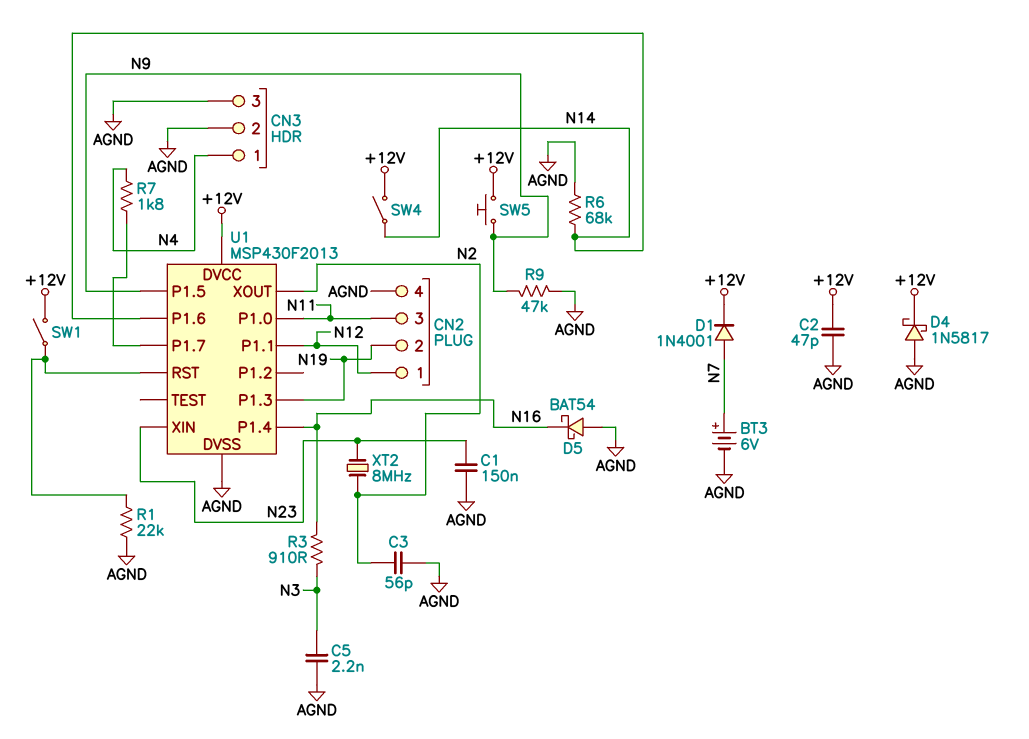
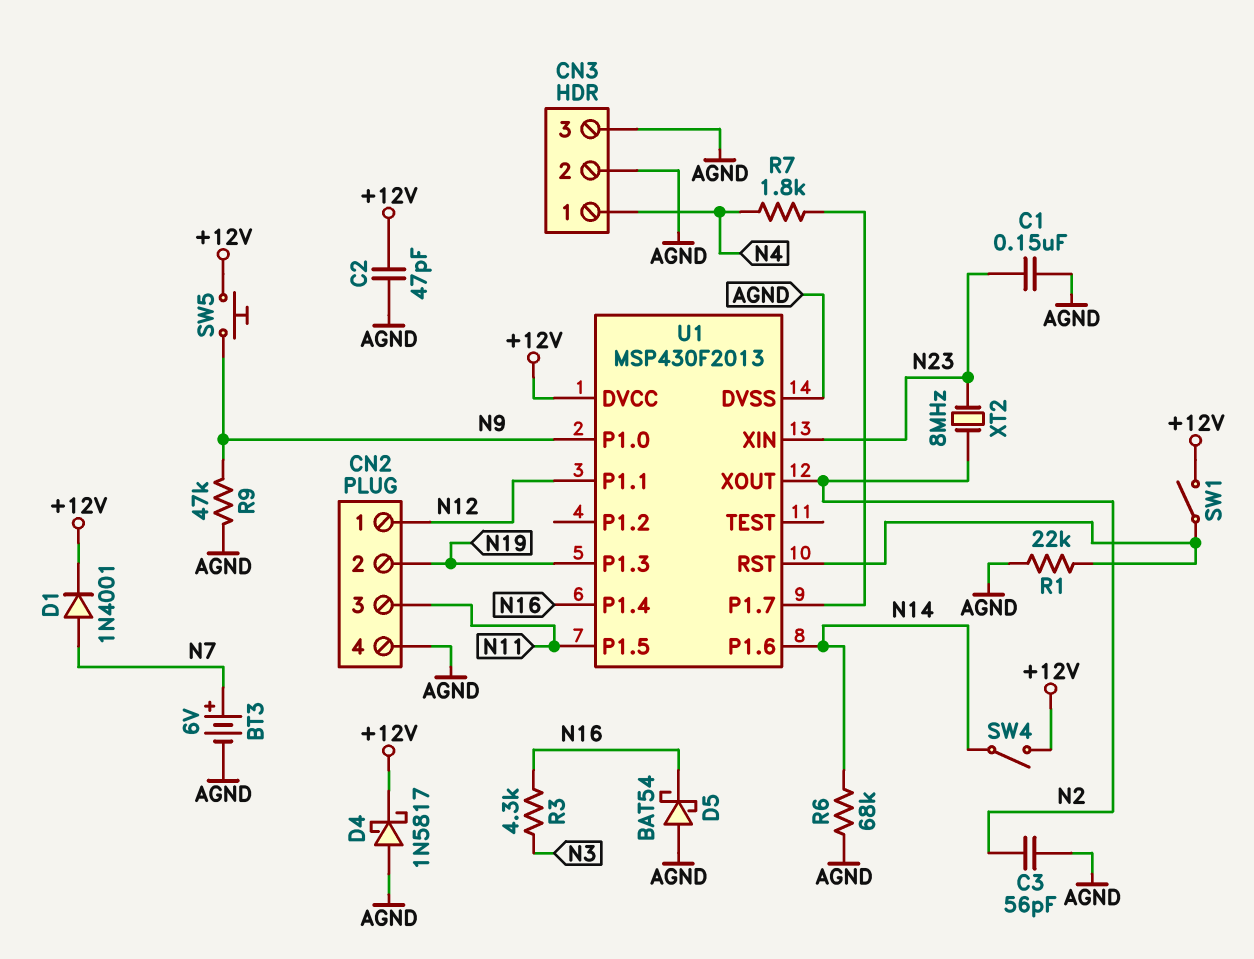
C5: 2.2nF (AGND, N3) -> none
R3: 910 (N3, N16) -> 4.3k (N3, N16)
U1 pin P1.0: N11 -> N9
U1 pin P1.5: N9 -> N11

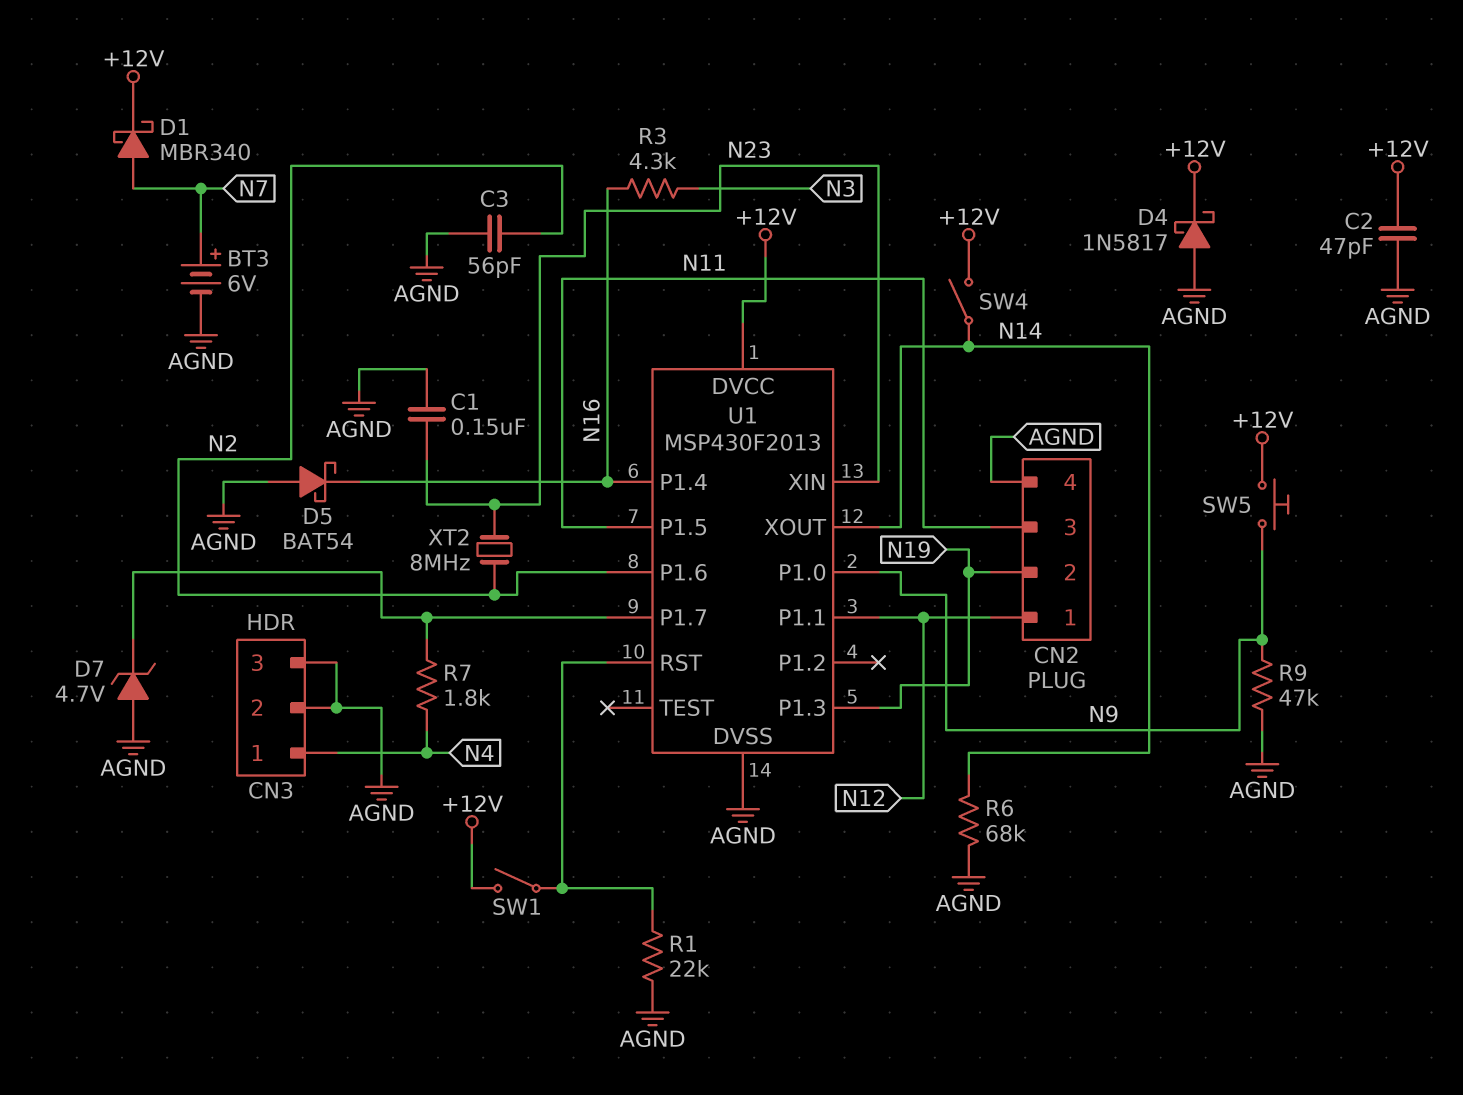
D1: diode 1N4001 (A N7, K +12V) -> schottky MBR340 (A N7, K +12V)
D7: none -> zener 4.7V (A AGND, K U1/P1.7)
U1 pin P1.6: N14 -> N2
U1 pin XOUT: N2 -> N14

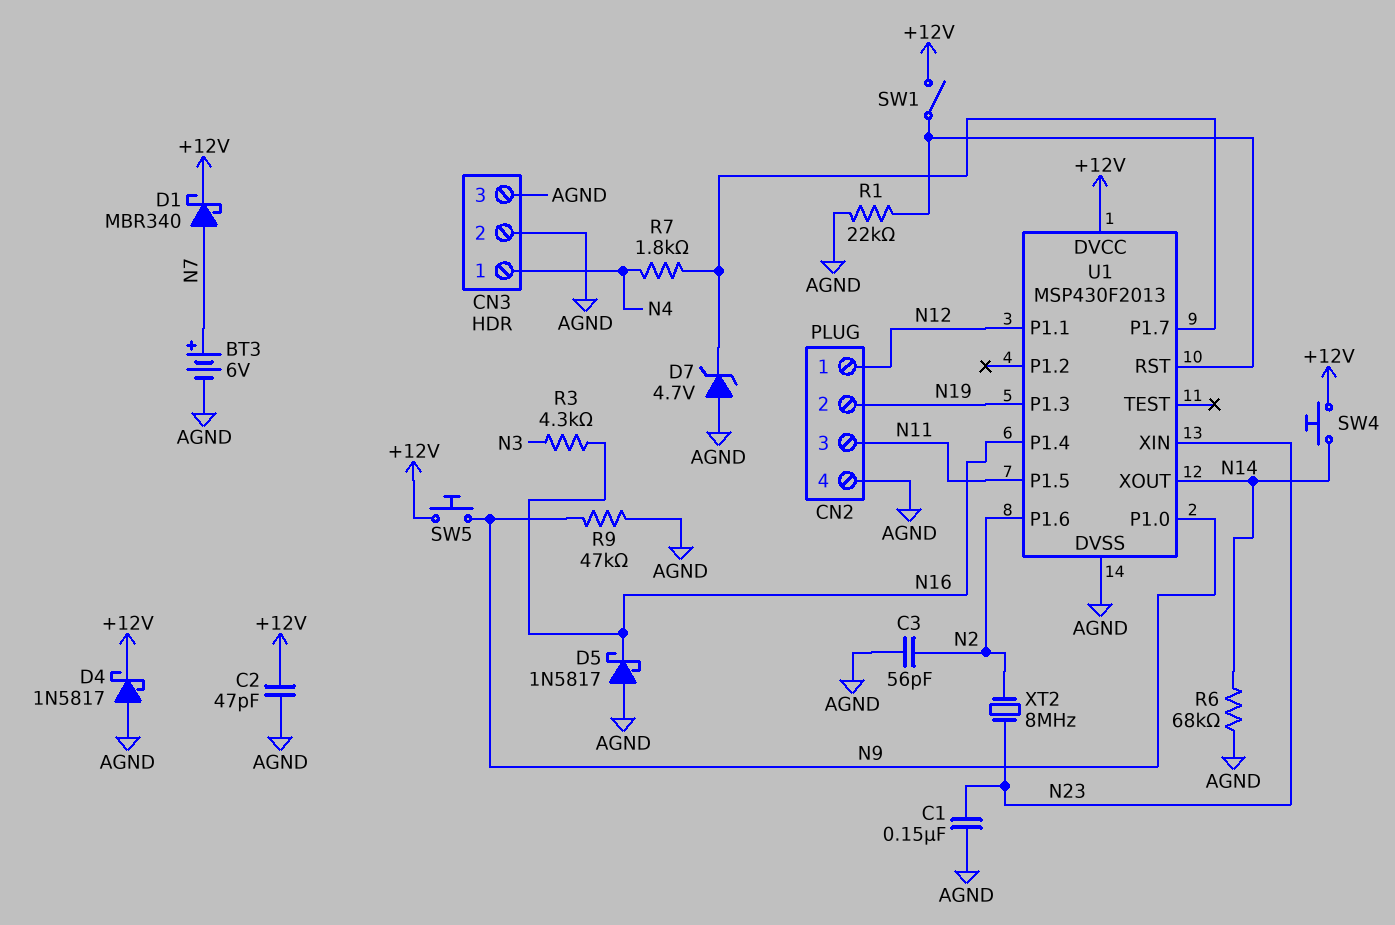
D5: schottky BAT54 (A AGND, K N16) -> schottky 1N5817 (A AGND, K N16)
SW4: switch (+12V, N14) -> button (+12V, N14)

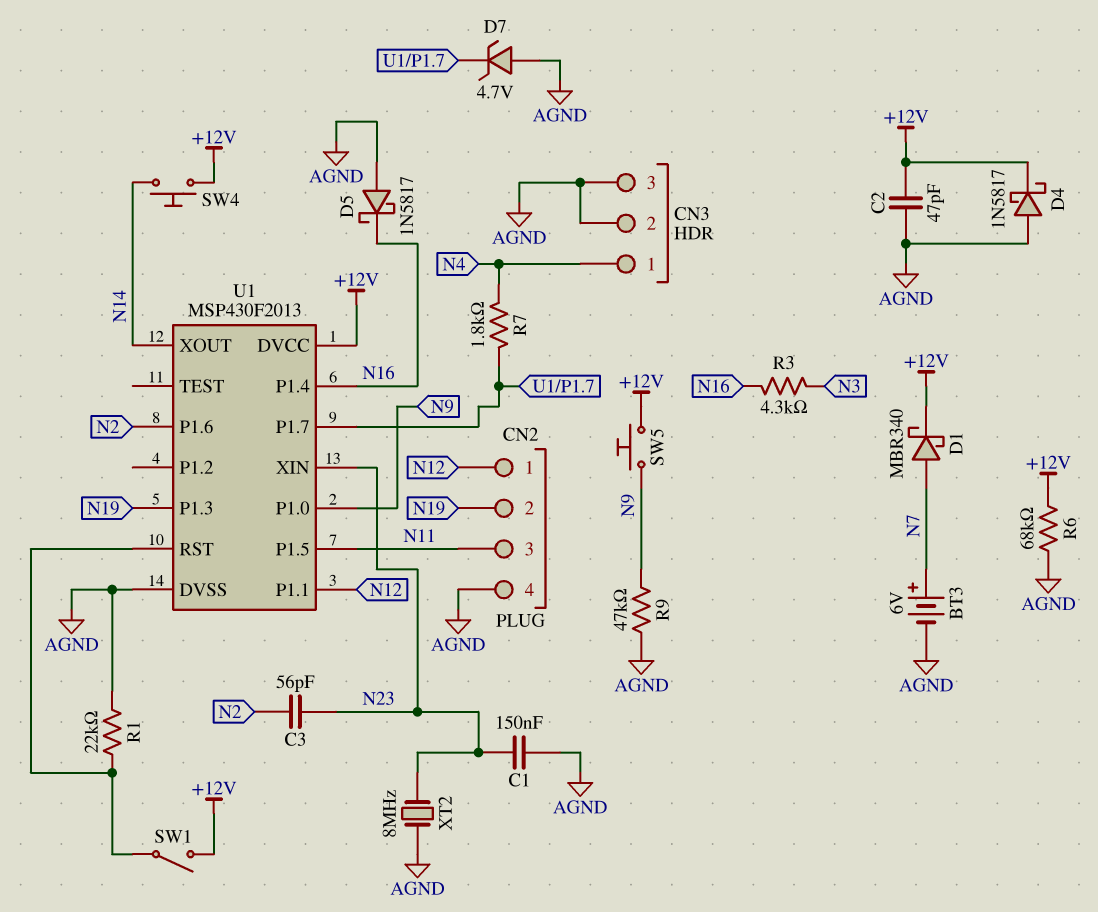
C3: 56pF (AGND, N2) -> 56pF (N2, N23)
R6: 68k (AGND, N14) -> 68k (+12V, AGND)
XT2: 8MHz (N2, N23) -> 8MHz (AGND, N23)

